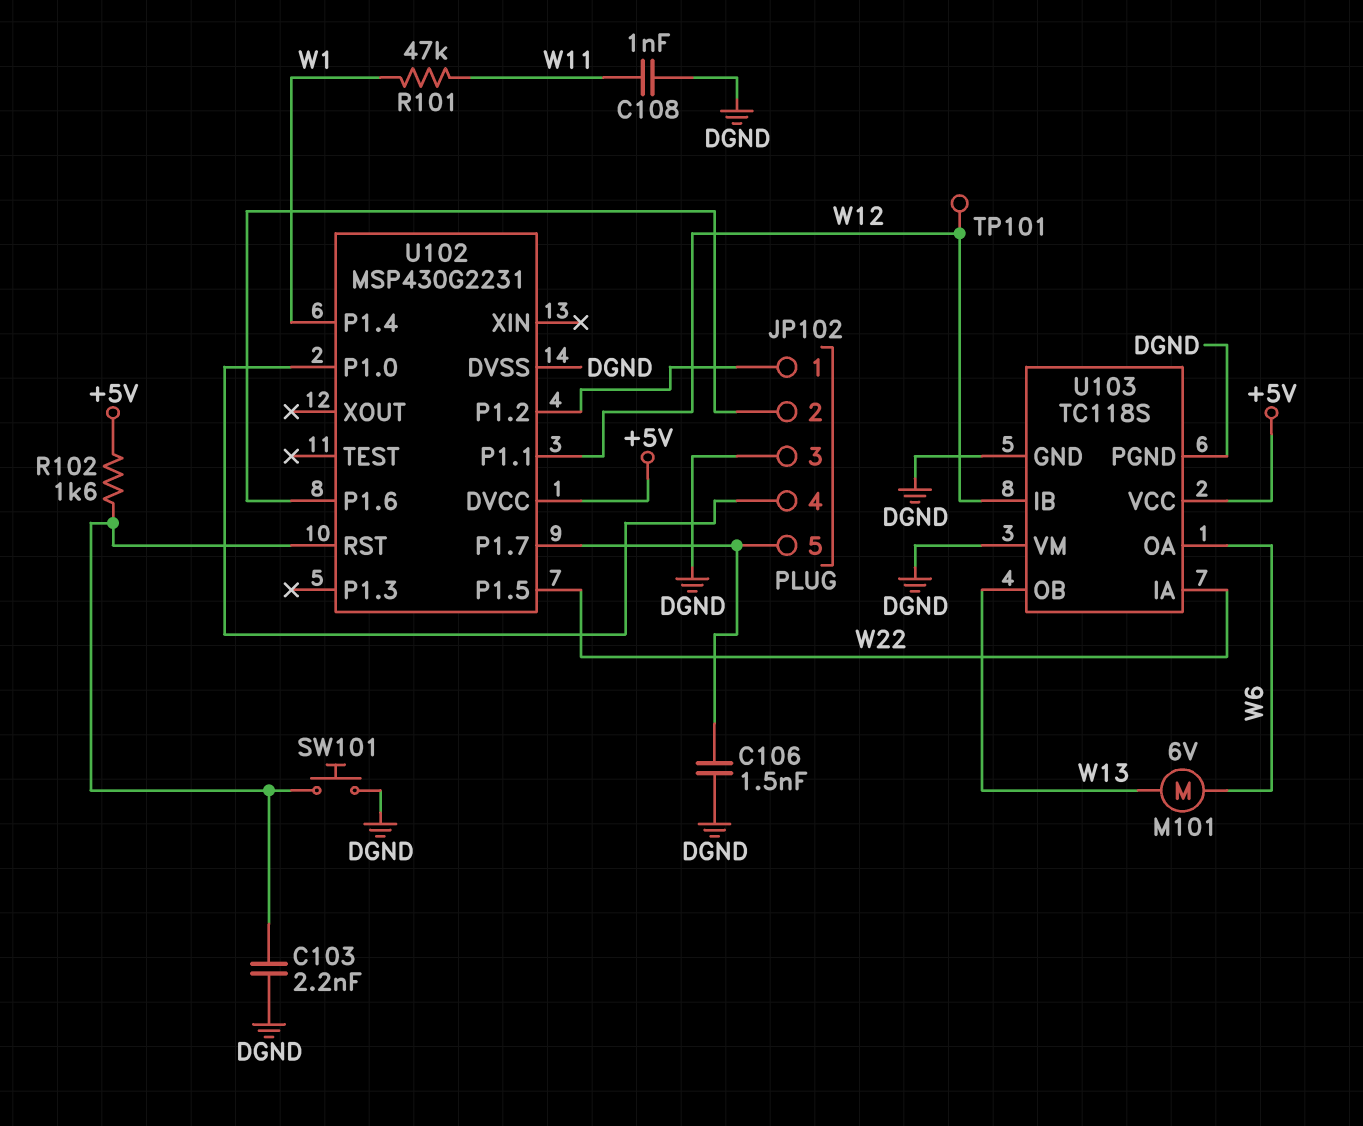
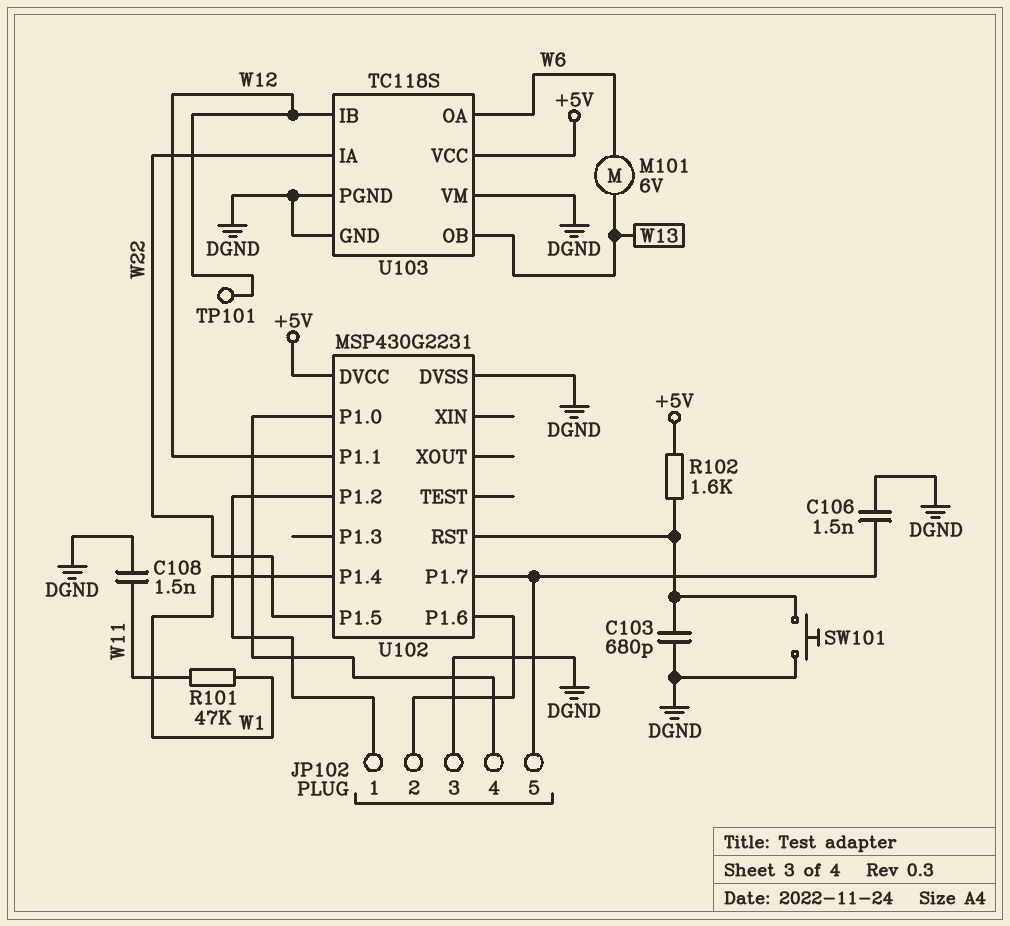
C103: 2.2nF (DGND, U102/RST) -> 680pF (DGND, U102/RST)
C108: 1nF (DGND, W11) -> 1.5nF (DGND, W11)

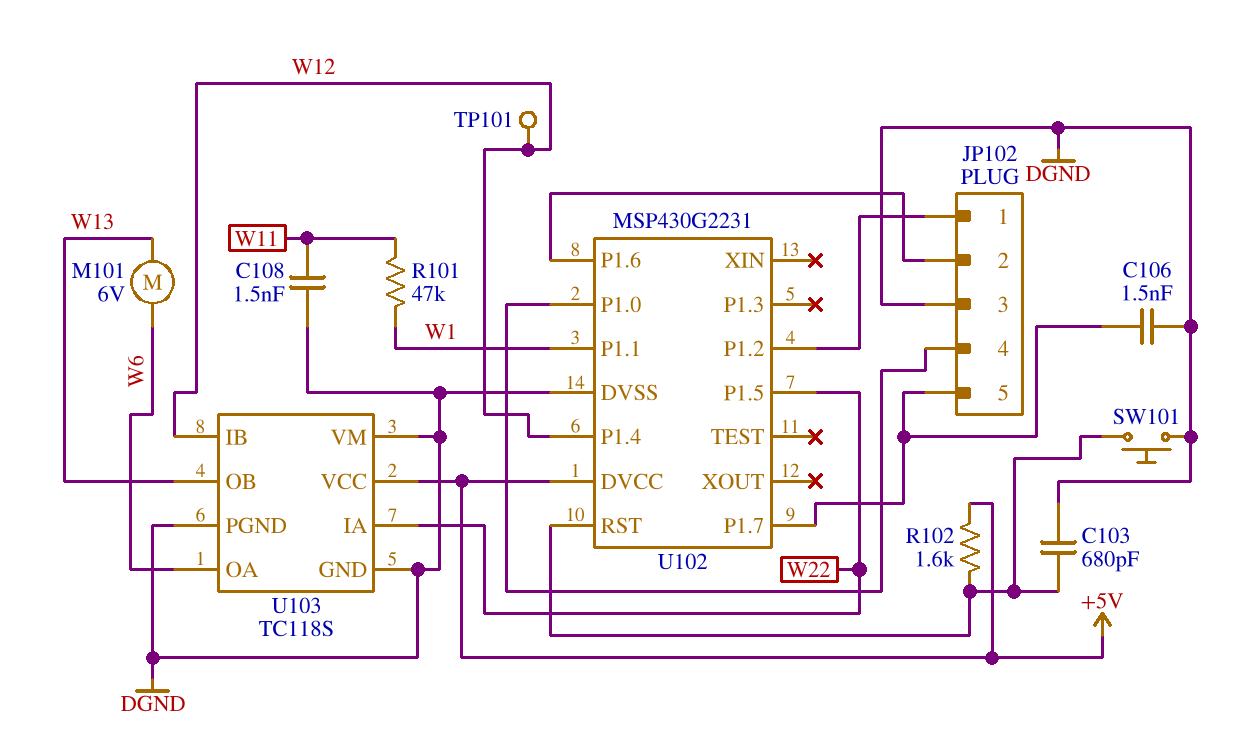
U102 pin P1.1: W12 -> W1
U102 pin P1.4: W1 -> W12

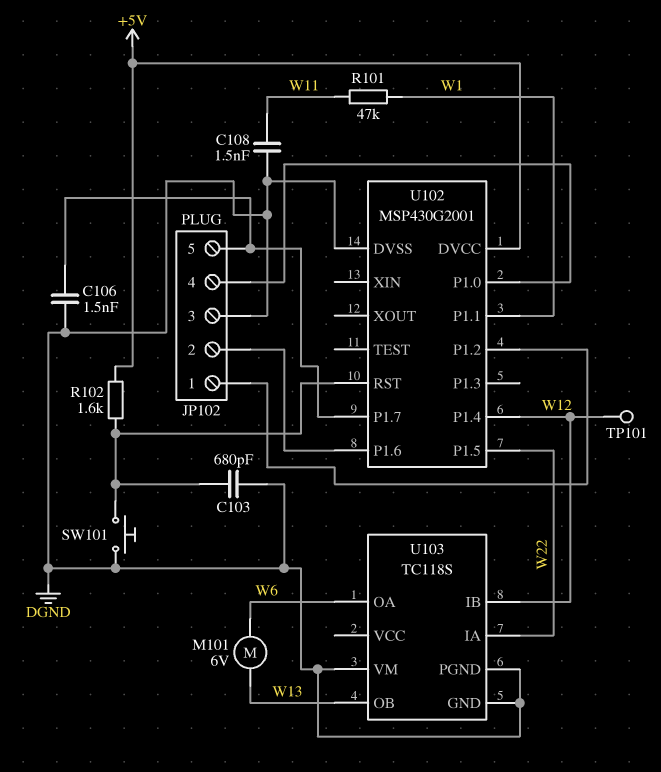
U102: MSP430G2231 -> MSP430G2001
U103 pin VCC: +5V -> none

